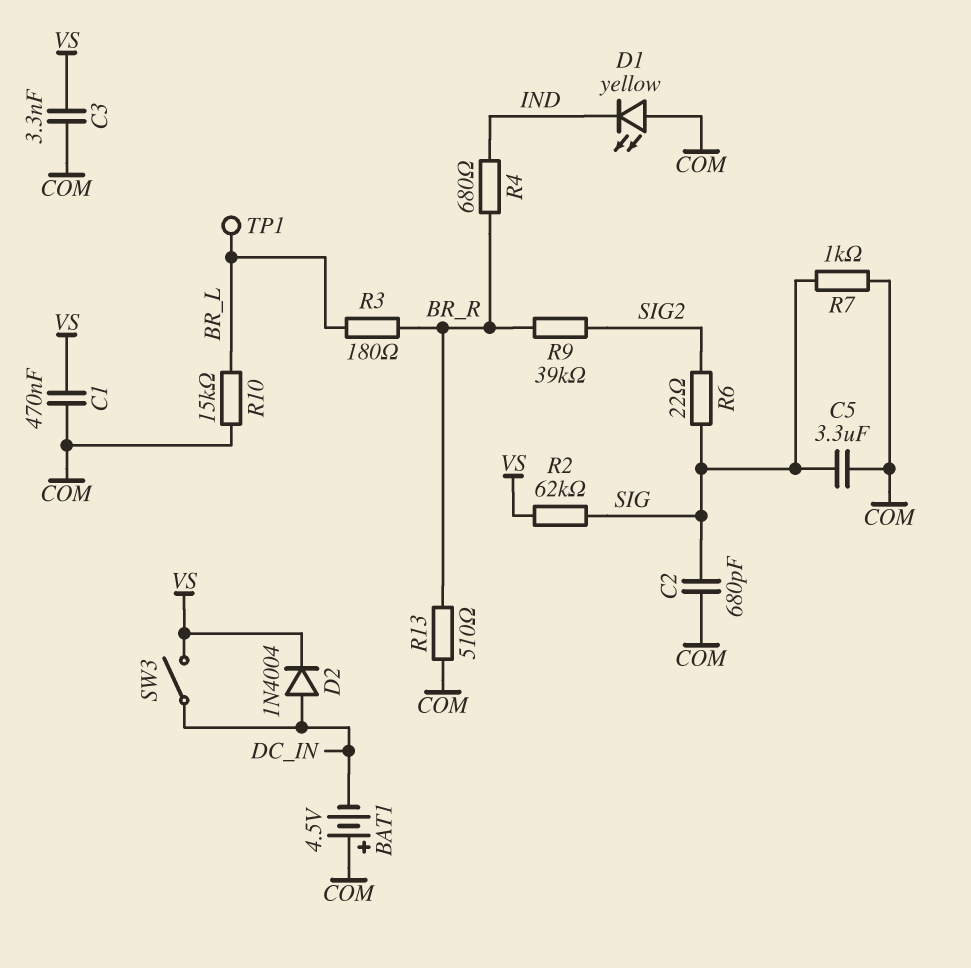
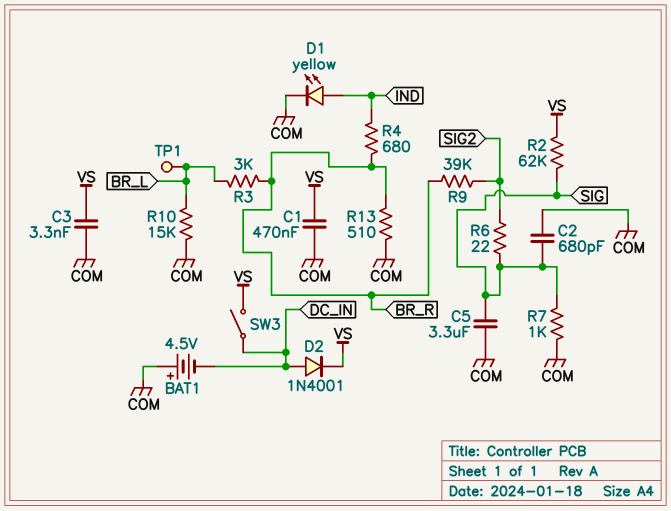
D1: LED yellow (A COM, K IND) -> LED yellow (A IND, K COM)
D2: diode 1N4004 (A DC_IN, K VS) -> diode 1N4001 (A DC_IN, K VS)
R3: 180 (BR_L, BR_R) -> 3k (BR_L, BR_R)

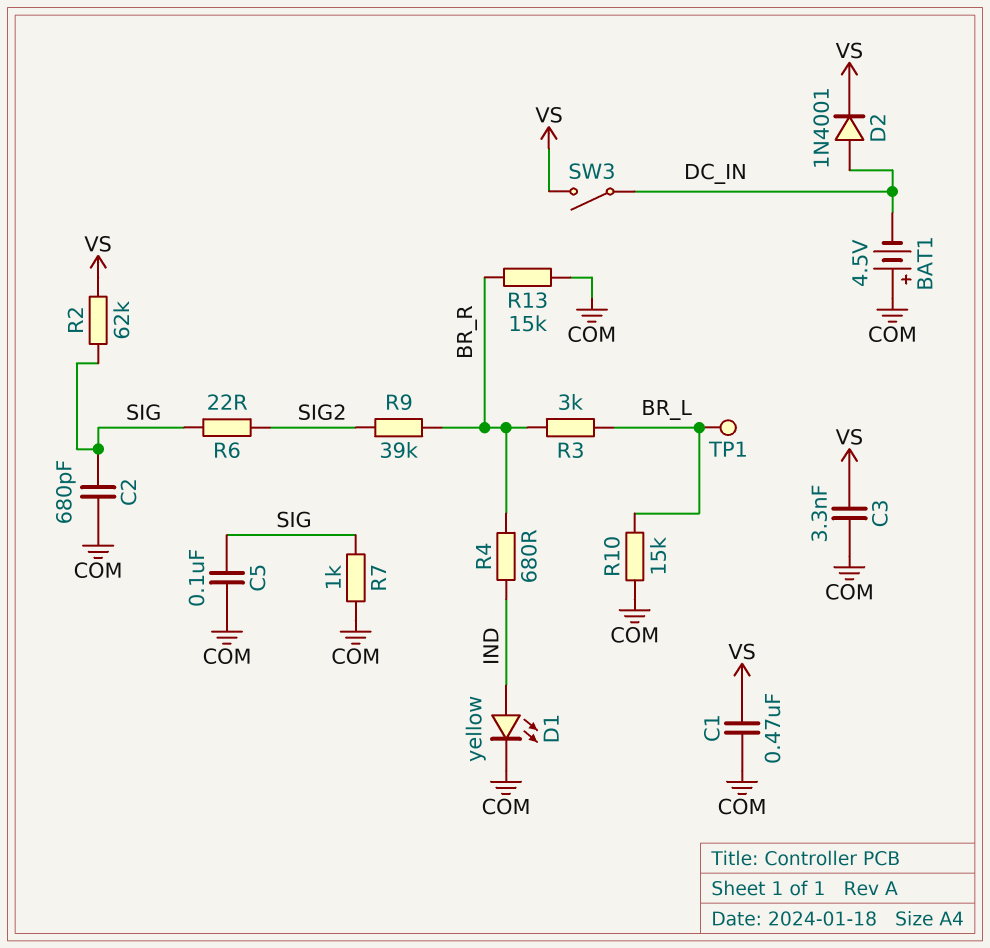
C5: 3.3uF (COM, SIG) -> 100nF (COM, SIG)
R13: 510 (BR_R, COM) -> 15k (BR_R, COM)

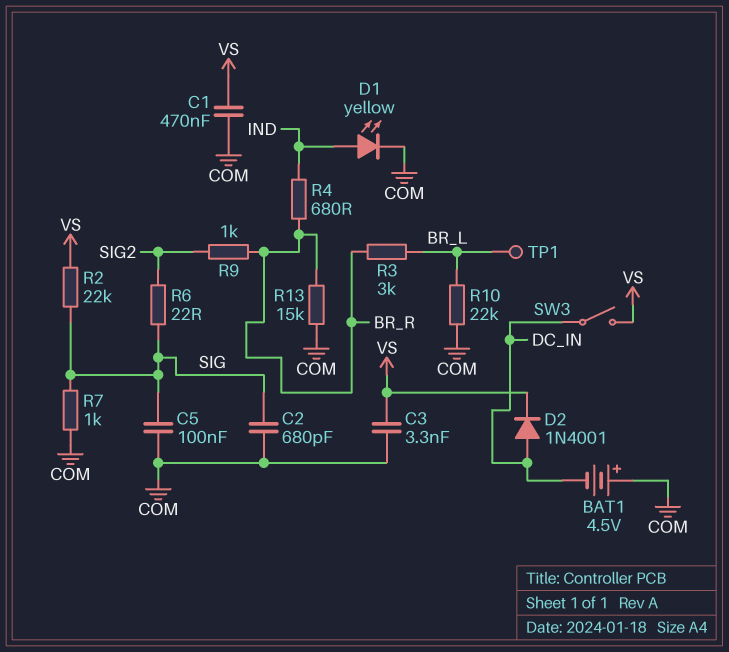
R2: 62k (SIG, VS) -> 22k (SIG, VS)
R9: 39k (BR_R, SIG2) -> 1k (BR_R, SIG2)
R10: 15k (BR_L, COM) -> 22k (BR_L, COM)

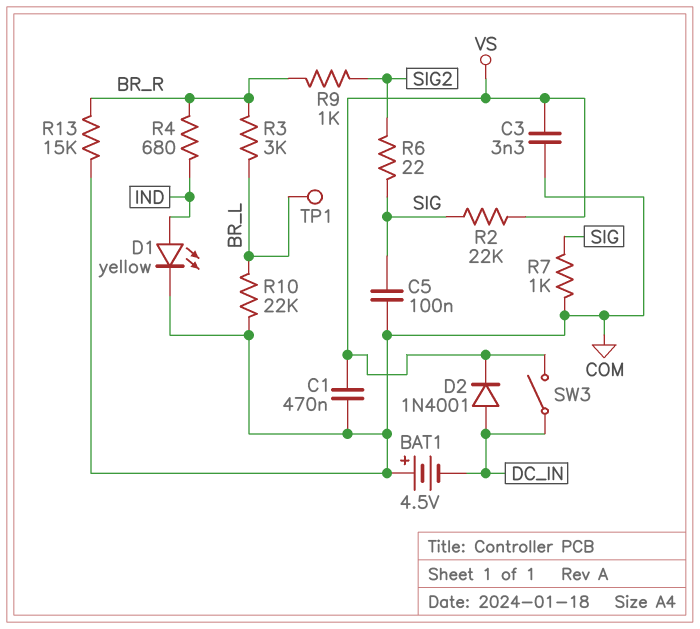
C2: 680pF (COM, SIG) -> none

